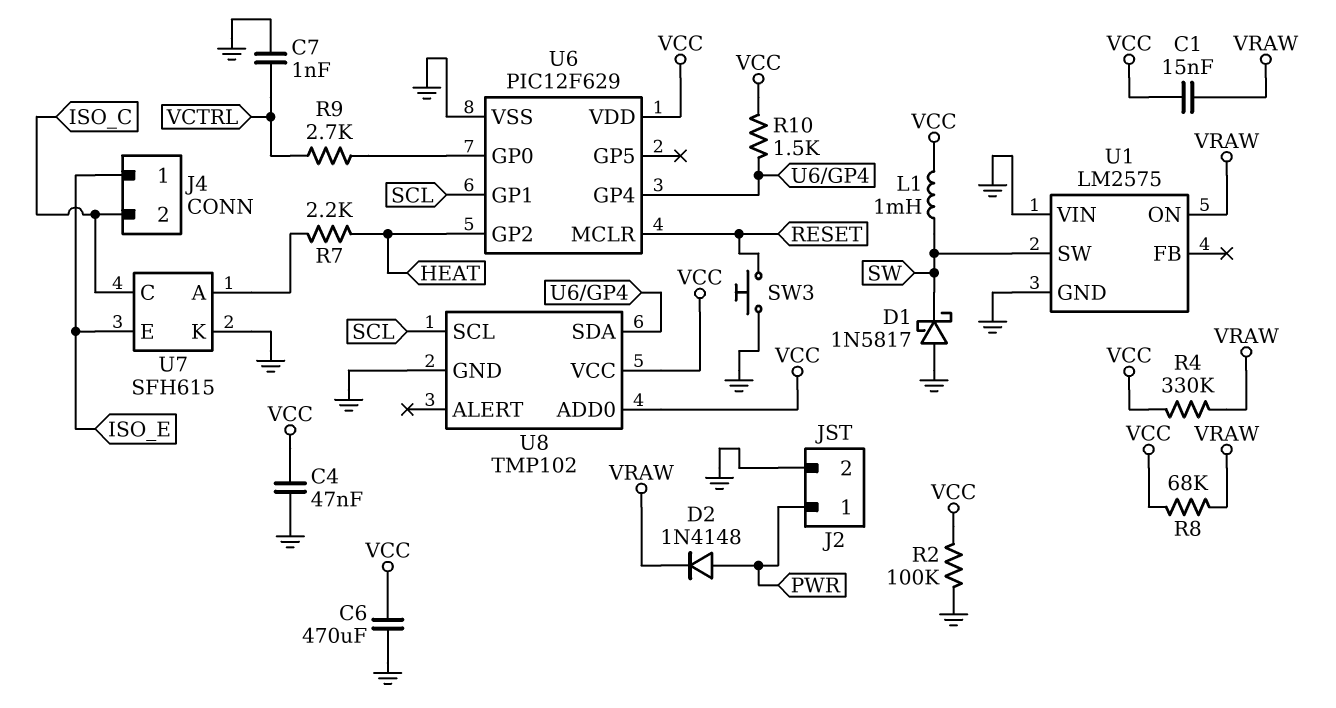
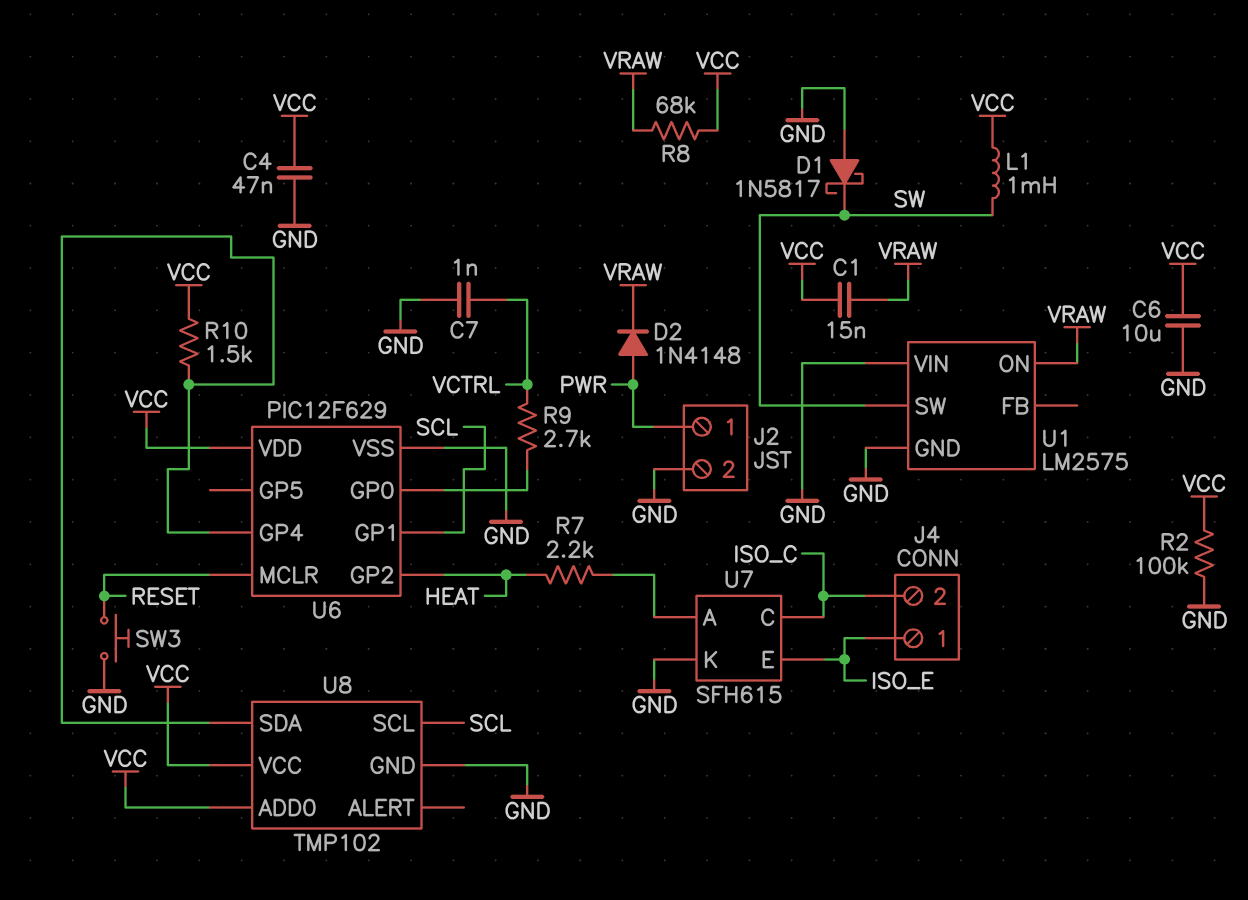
C6: 470uF (GND, VCC) -> 10uF (GND, VCC)
R4: 330k (VCC, VRAW) -> none

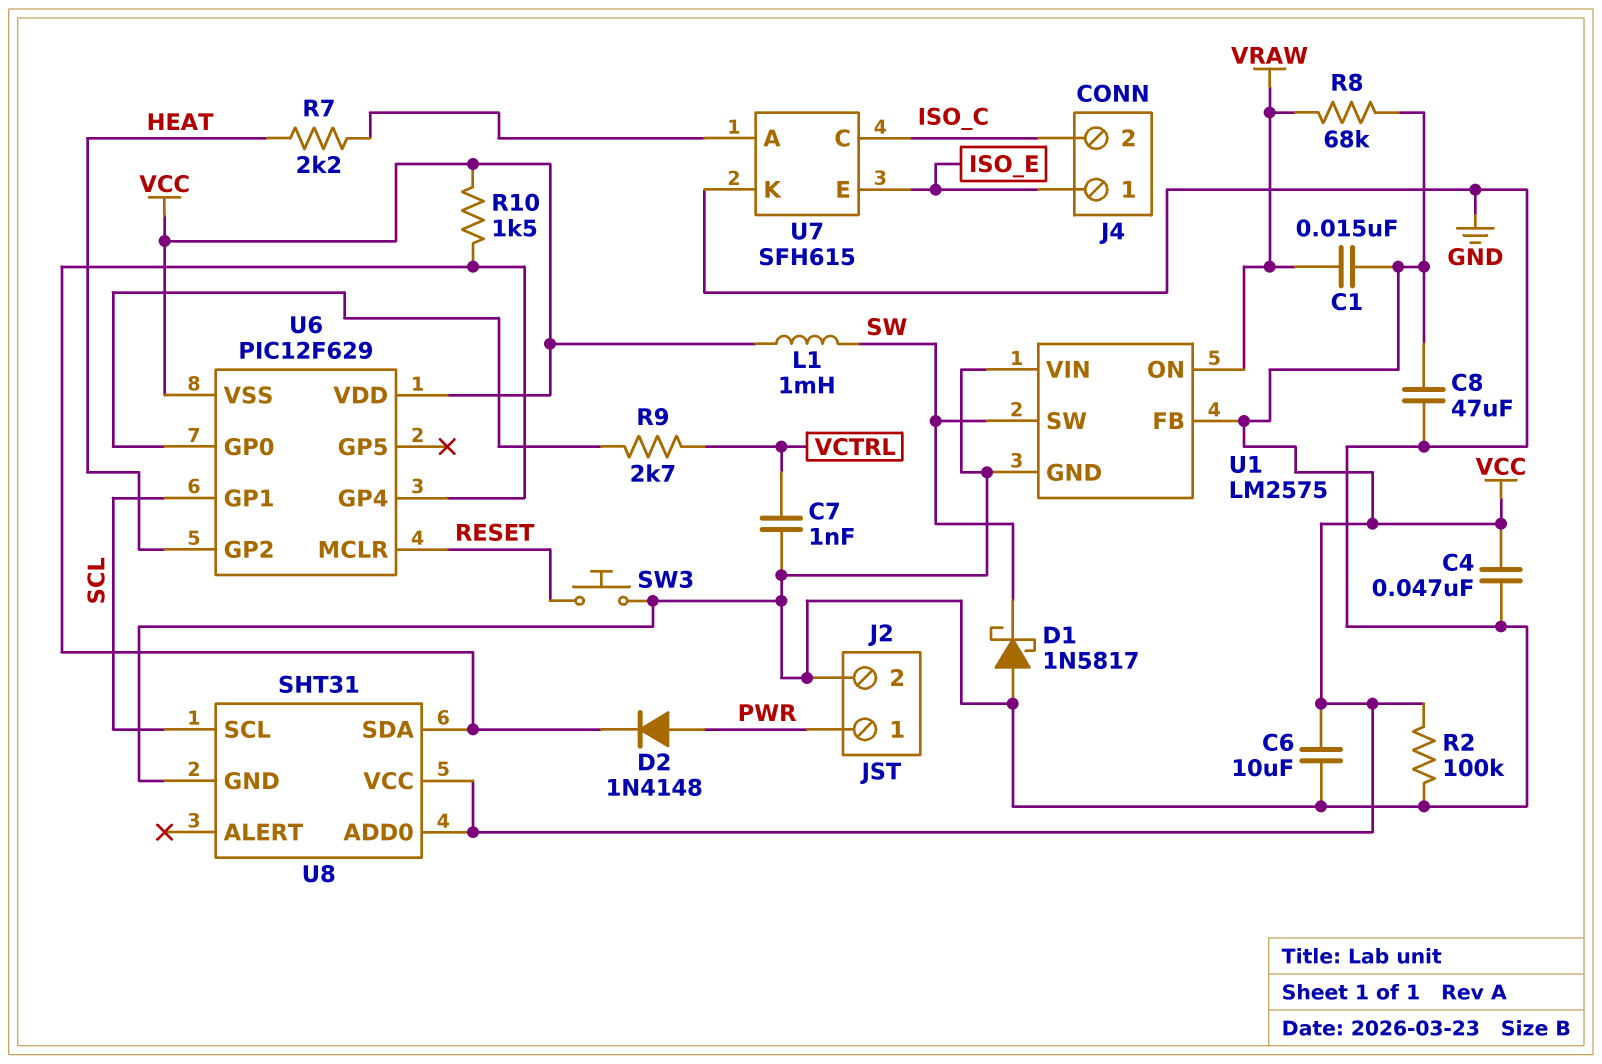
C8: none -> 47uF (GND, VCC)
D2: diode 1N4148 (A PWR, K VRAW) -> diode 1N4148 (A PWR, K U6/GP4)
U1 pin FB: none -> VCC
U6 pin VSS: GND -> VCC
U8: TMP102 -> SHT31

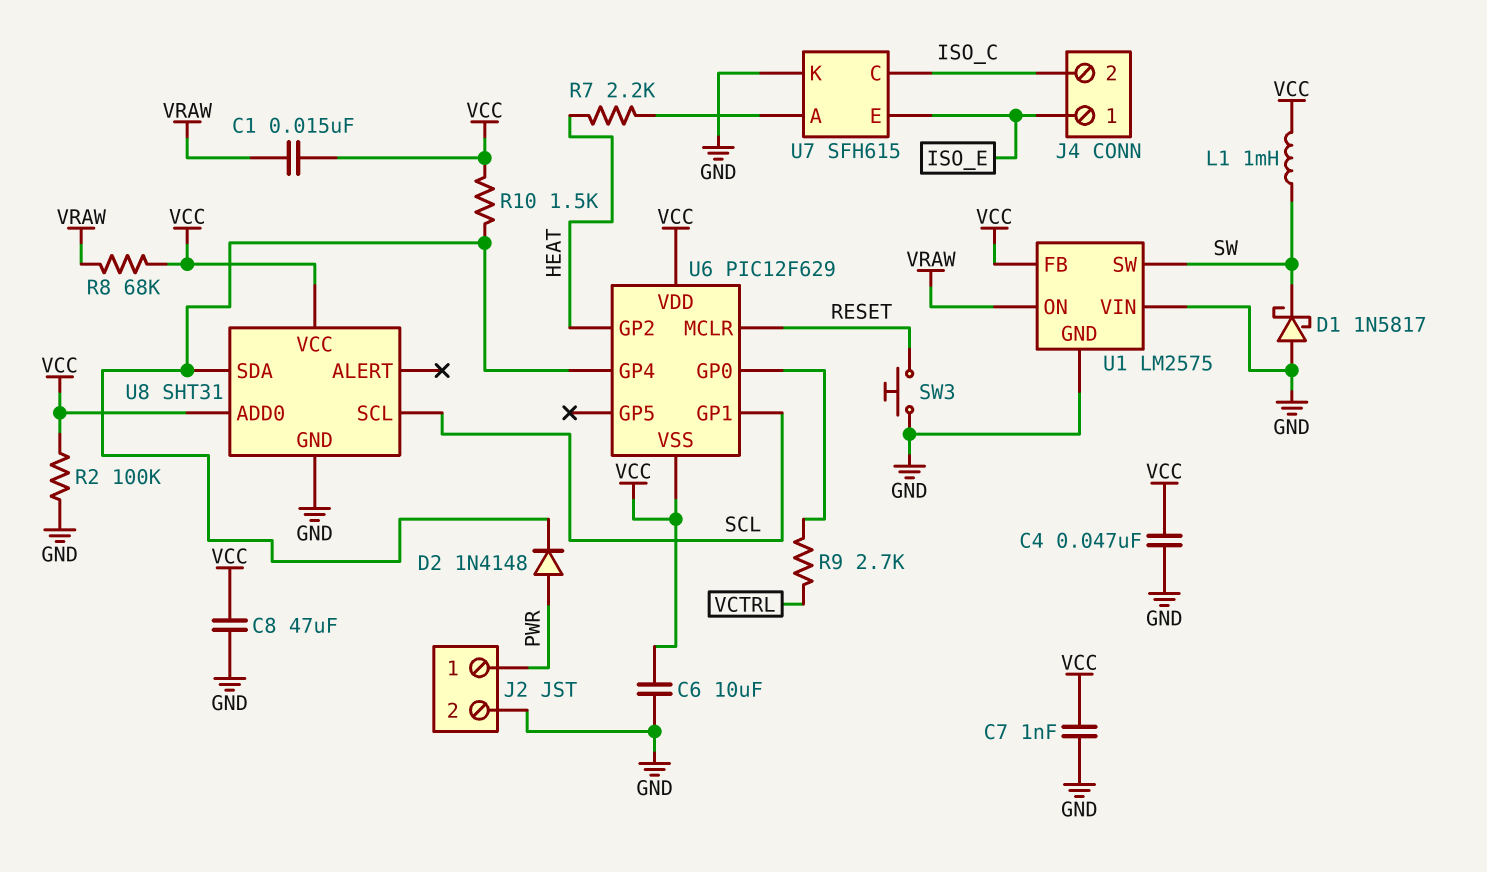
C7: 1nF (GND, VCTRL) -> 1nF (GND, VCC)

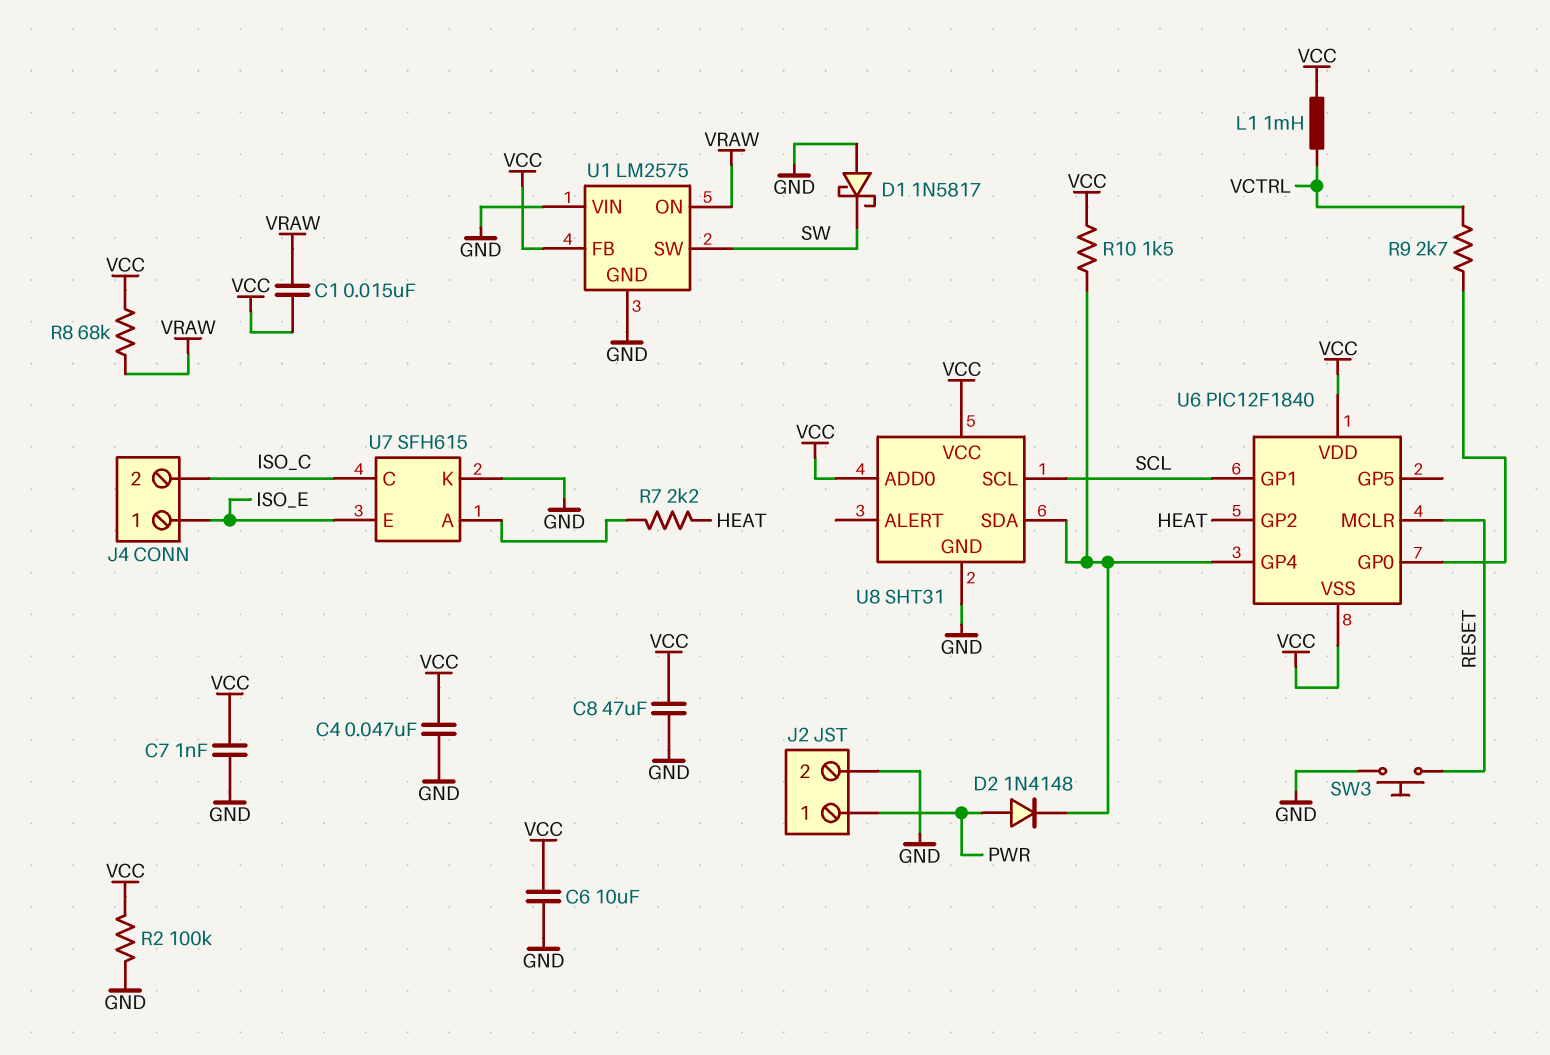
L1: 1mH (SW, VCC) -> 1mH (VCC, VCTRL)
U6: PIC12F629 -> PIC12F1840

